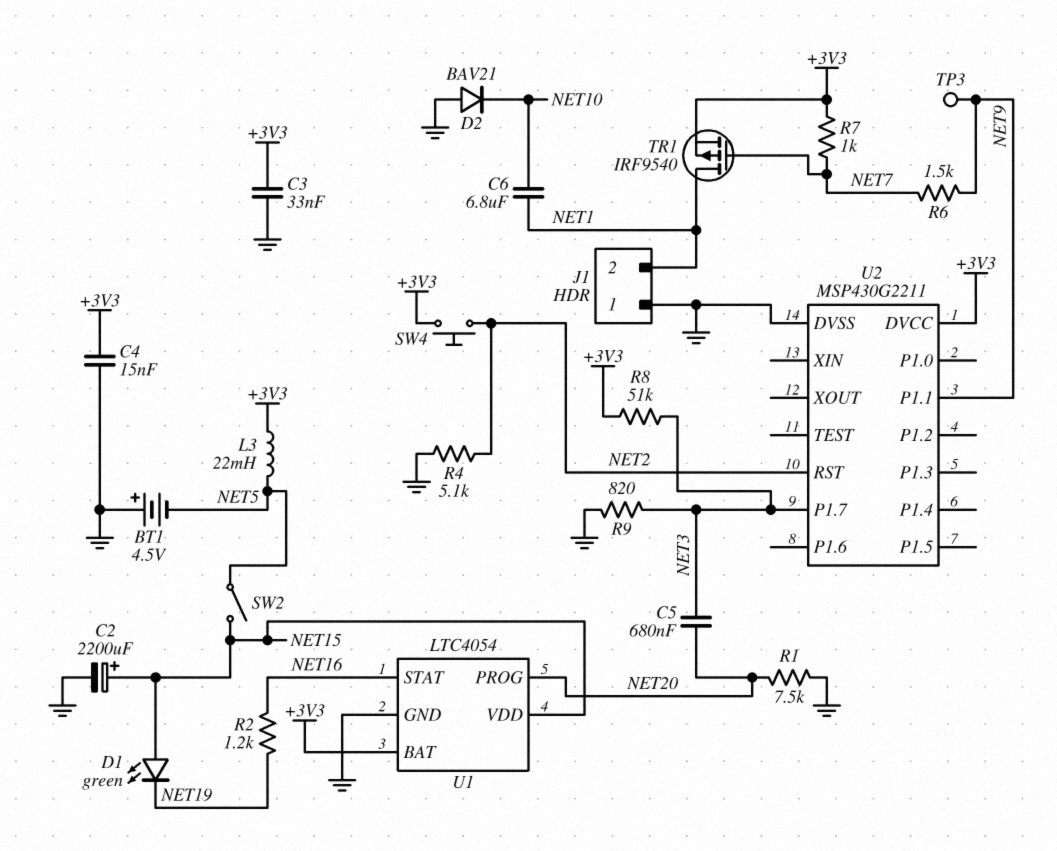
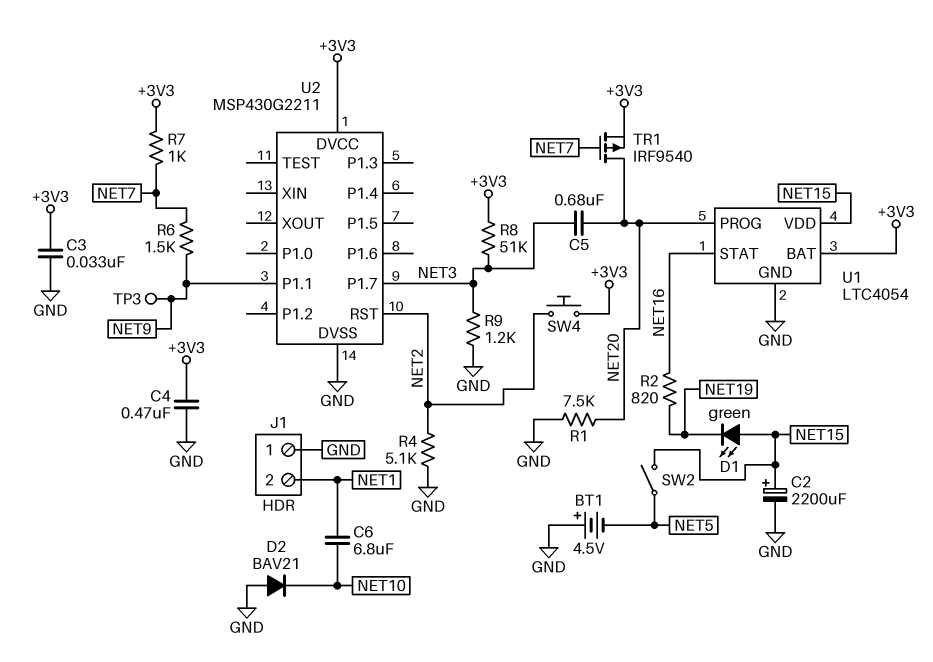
C4: 15nF (+3V3, GND) -> 470nF (+3V3, GND)
L3: 22mH (+3V3, NET5) -> none
R2: 1.2k (NET16, NET19) -> 820 (NET16, NET19)
R9: 820 (GND, NET3) -> 1.2k (GND, NET3)
TR1: PMOS IRF9540 (G NET7, D NET1, S +3V3) -> PMOS IRF9540 (G NET7, D NET20, S +3V3)

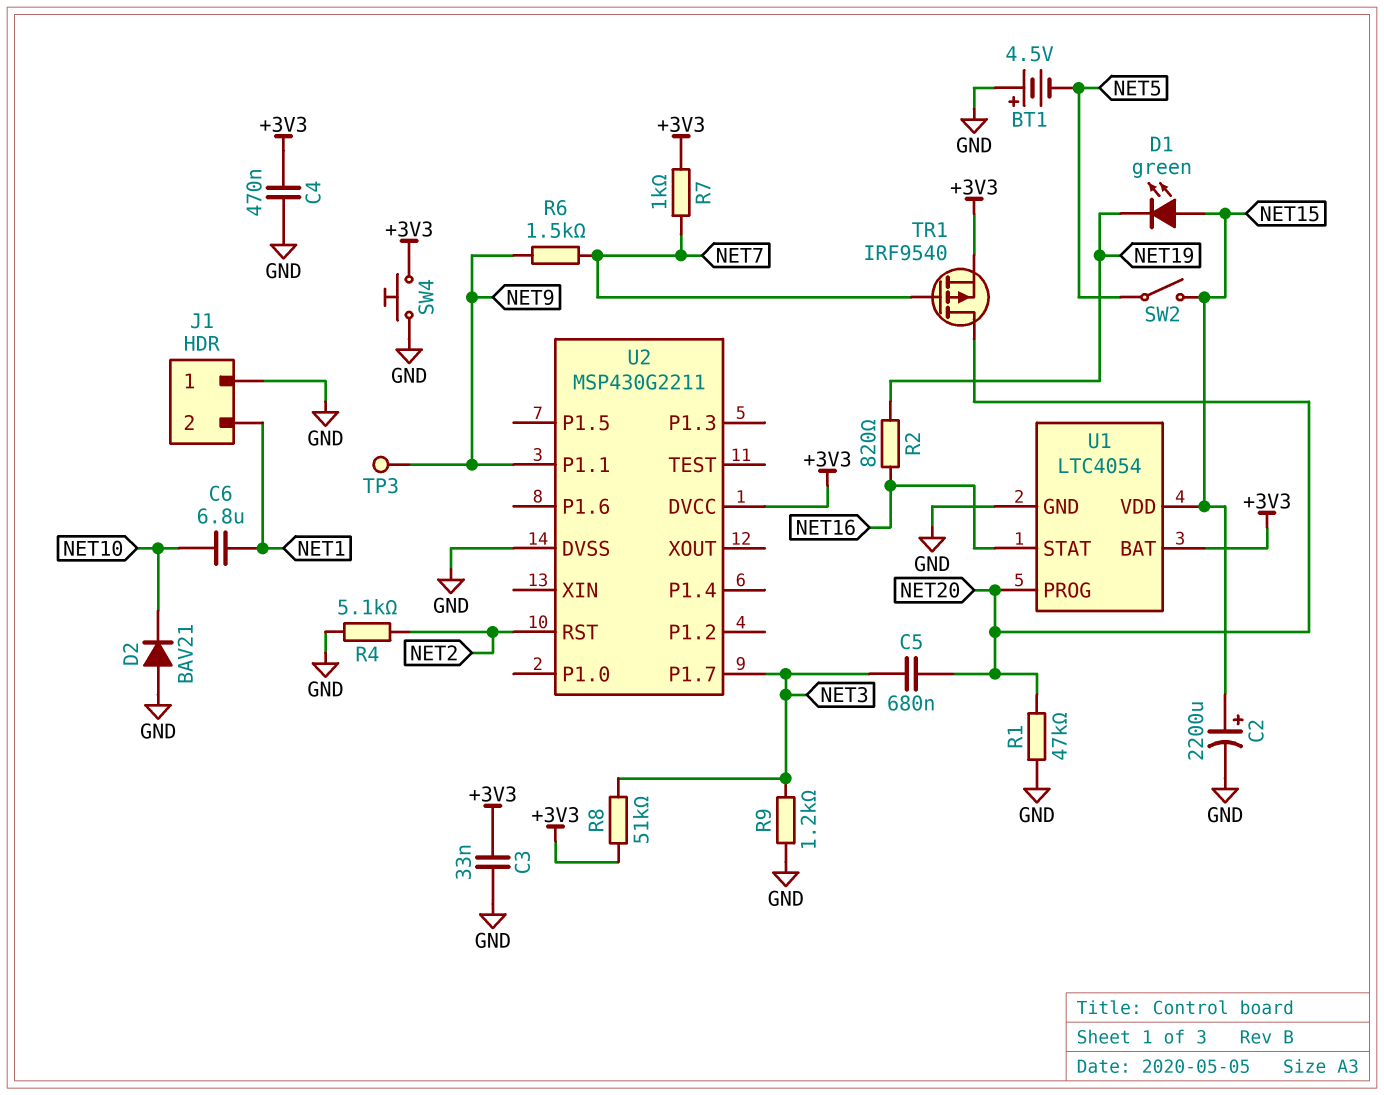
R1: 7.5k (GND, NET20) -> 47k (GND, NET20)
SW4: button (+3V3, NET2) -> button (+3V3, GND)

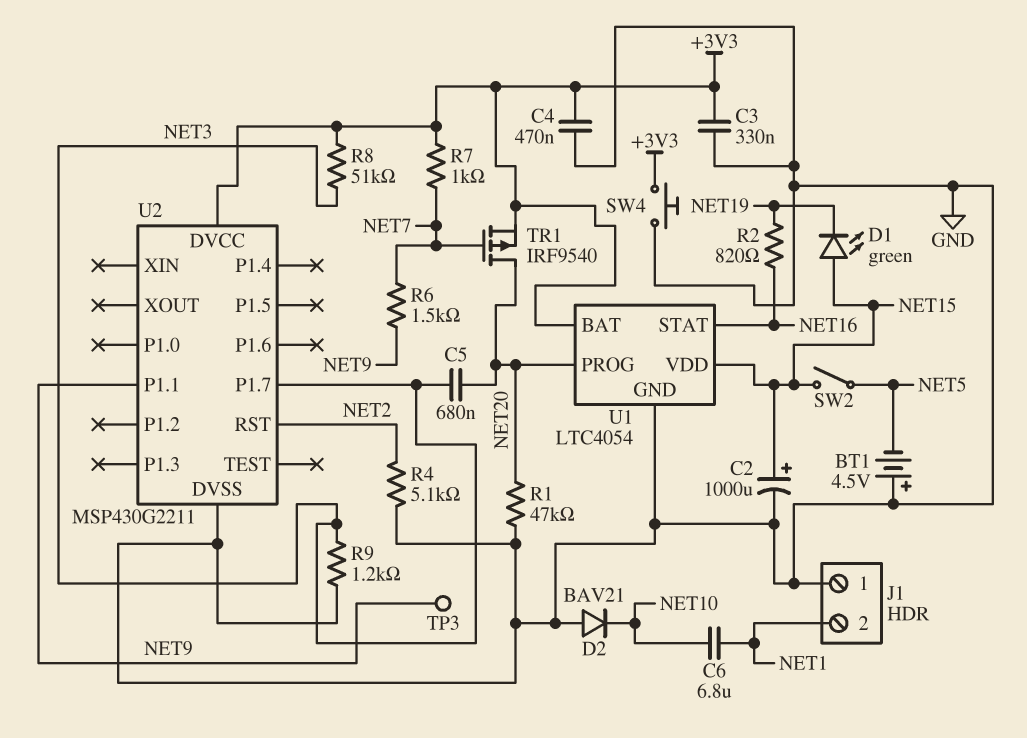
C2: 2200uF (plus NET15, minus GND) -> 1000uF (plus NET15, minus GND)
C3: 33nF (+3V3, GND) -> 330nF (+3V3, GND)

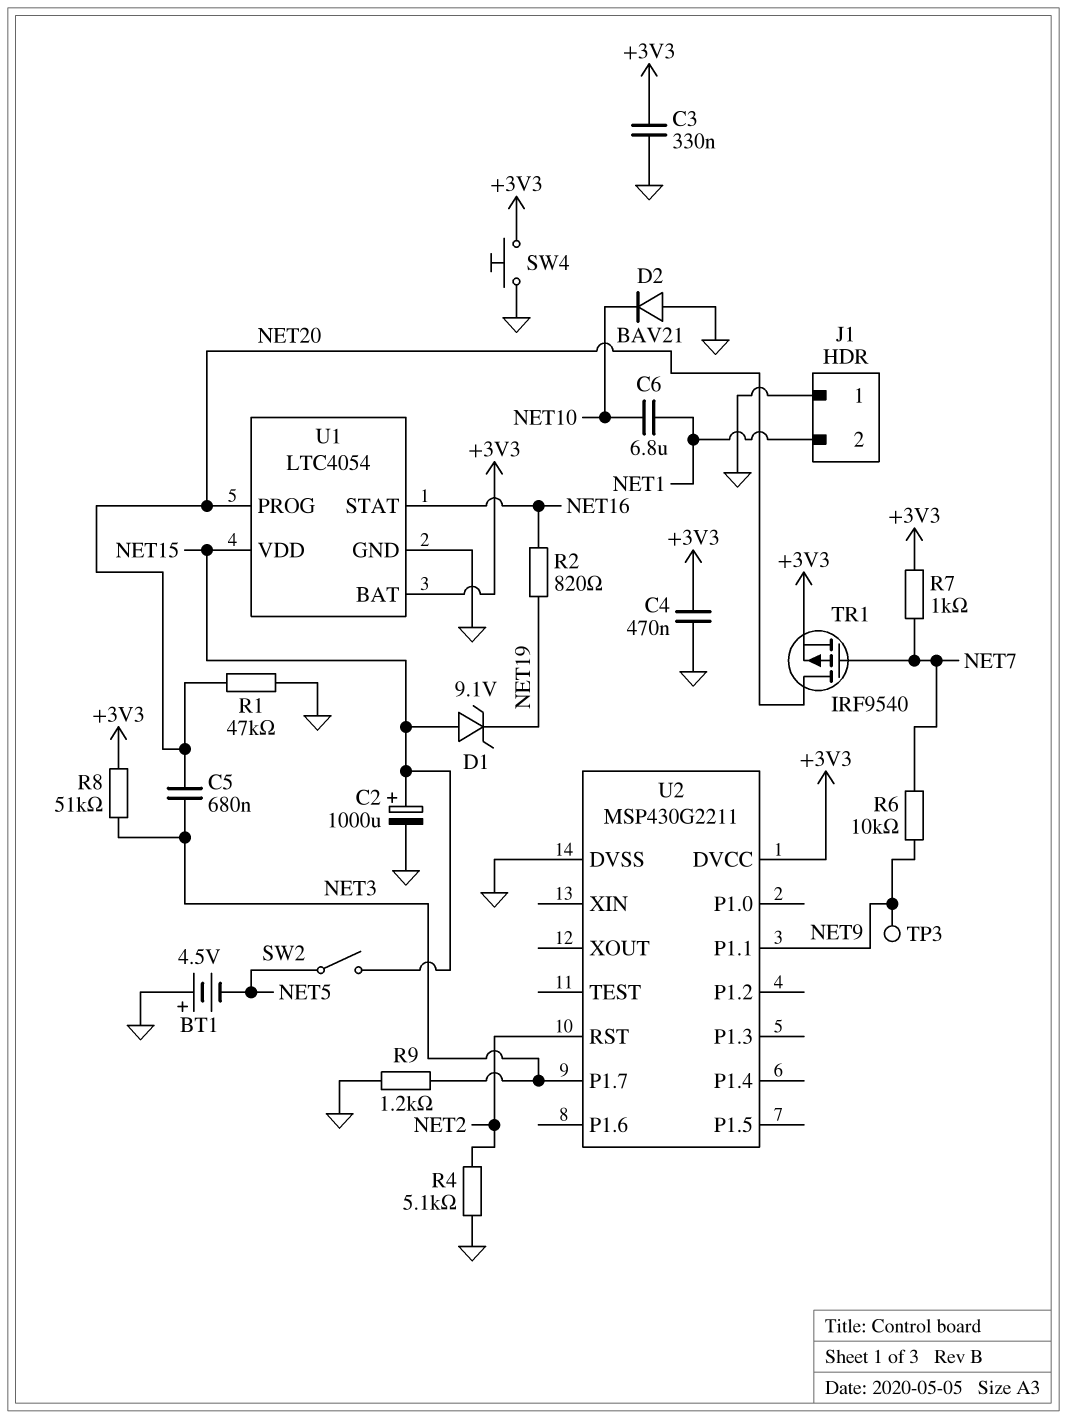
D1: LED green (A NET15, K NET19) -> zener 9.1V (A NET15, K NET19)
R6: 1.5k (NET7, NET9) -> 10k (NET7, NET9)

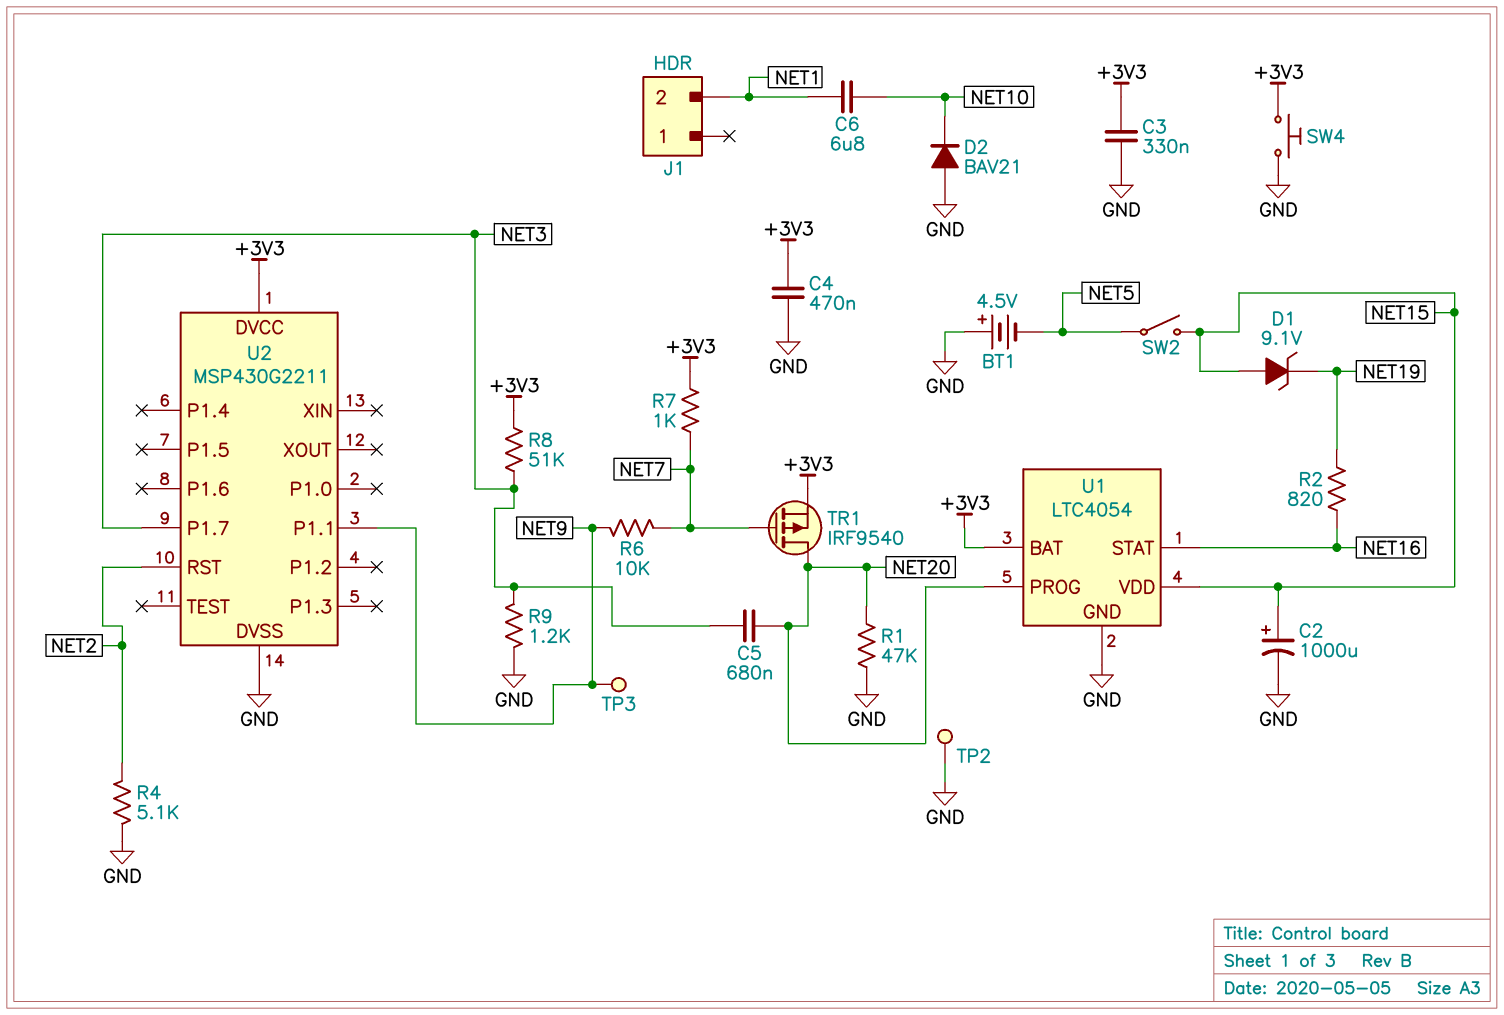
J1 pin 1: GND -> none
TP2: none -> test point (GND)

